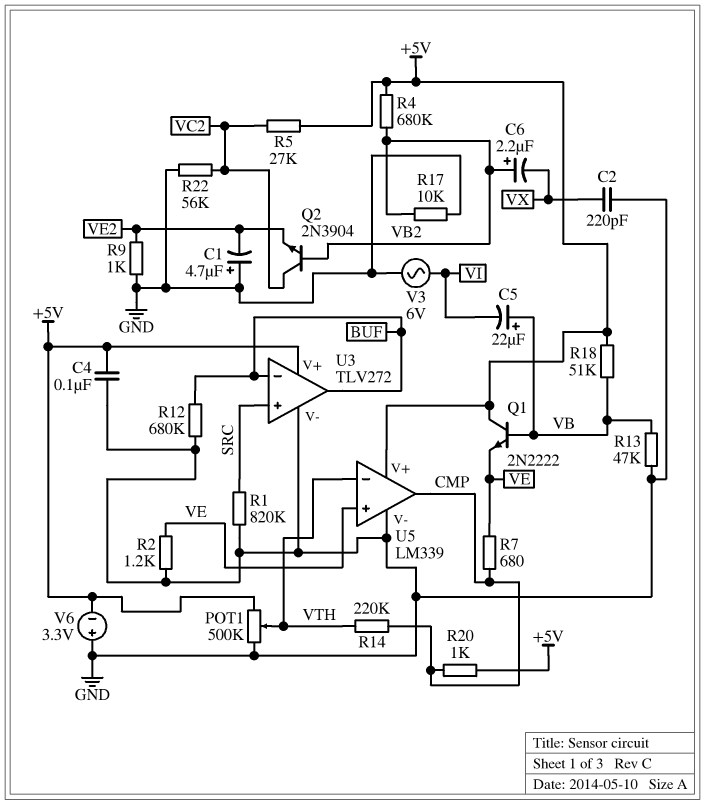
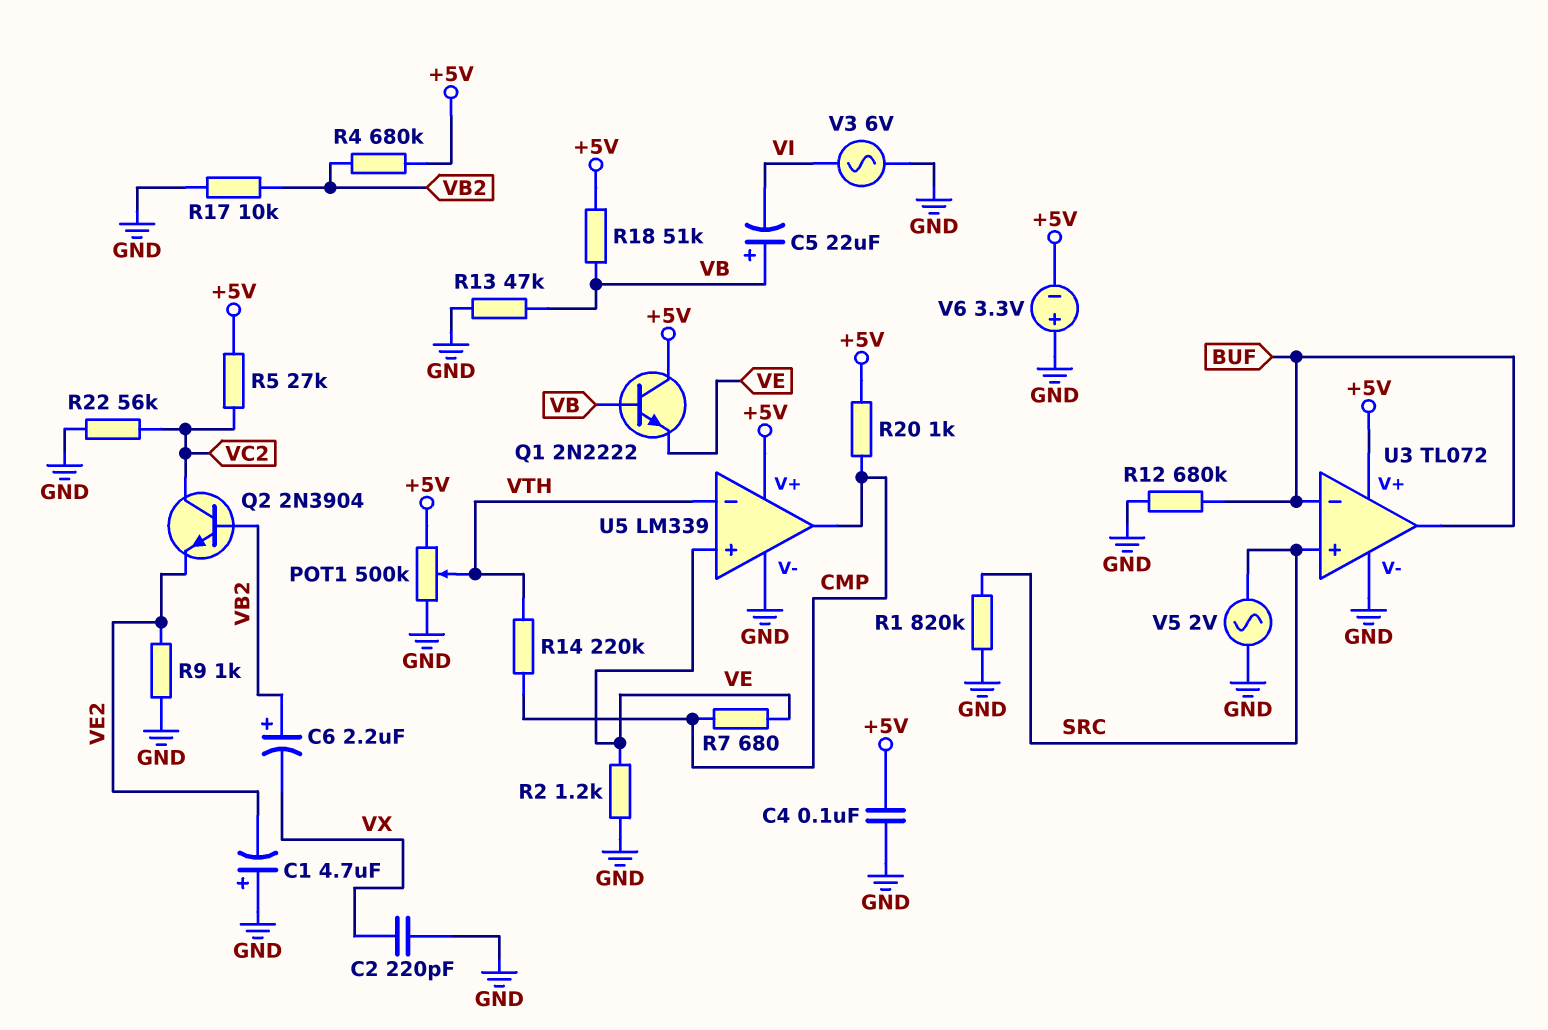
U3: TLV272 -> TL072
V5: none -> AC 2V (GND, SRC)

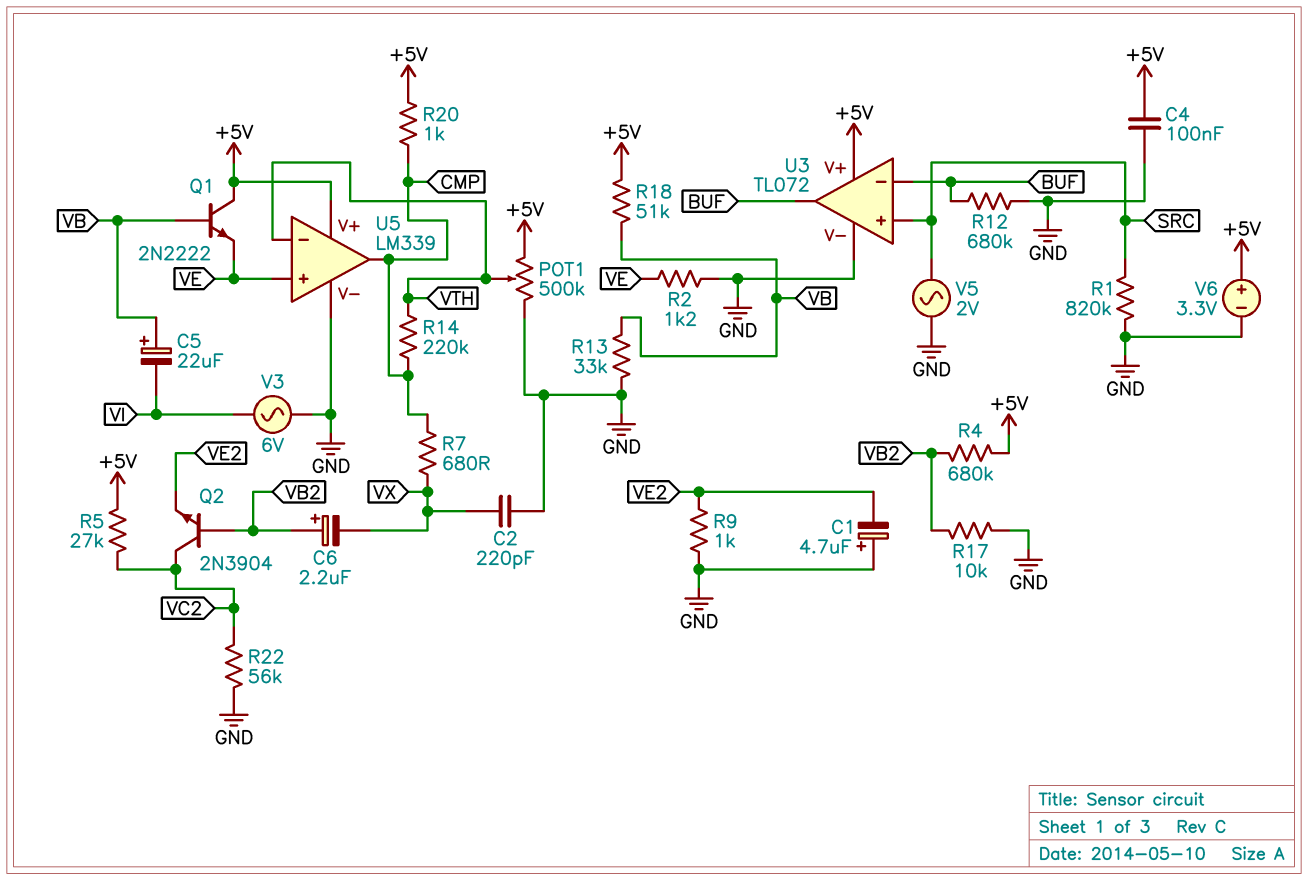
R7: 680 (CMP, VE) -> 680 (CMP, VX)
R13: 47k (GND, VB) -> 33k (GND, VB)
V6: 3.3V (plus GND, minus +5V) -> 3.3V (plus +5V, minus GND)

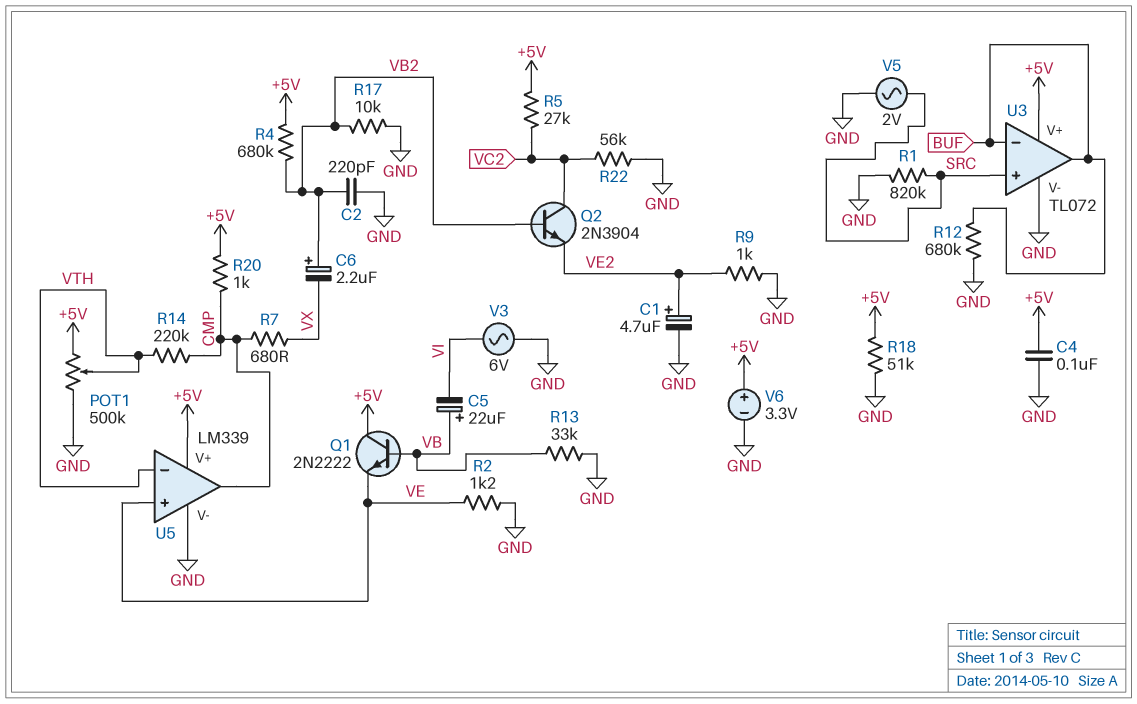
C1: 4.7uF (plus GND, minus VE2) -> 4.7uF (plus VE2, minus GND)
C2: 220pF (GND, VX) -> 220pF (GND, VB2)
R18: 51k (+5V, VB) -> 51k (+5V, GND)

